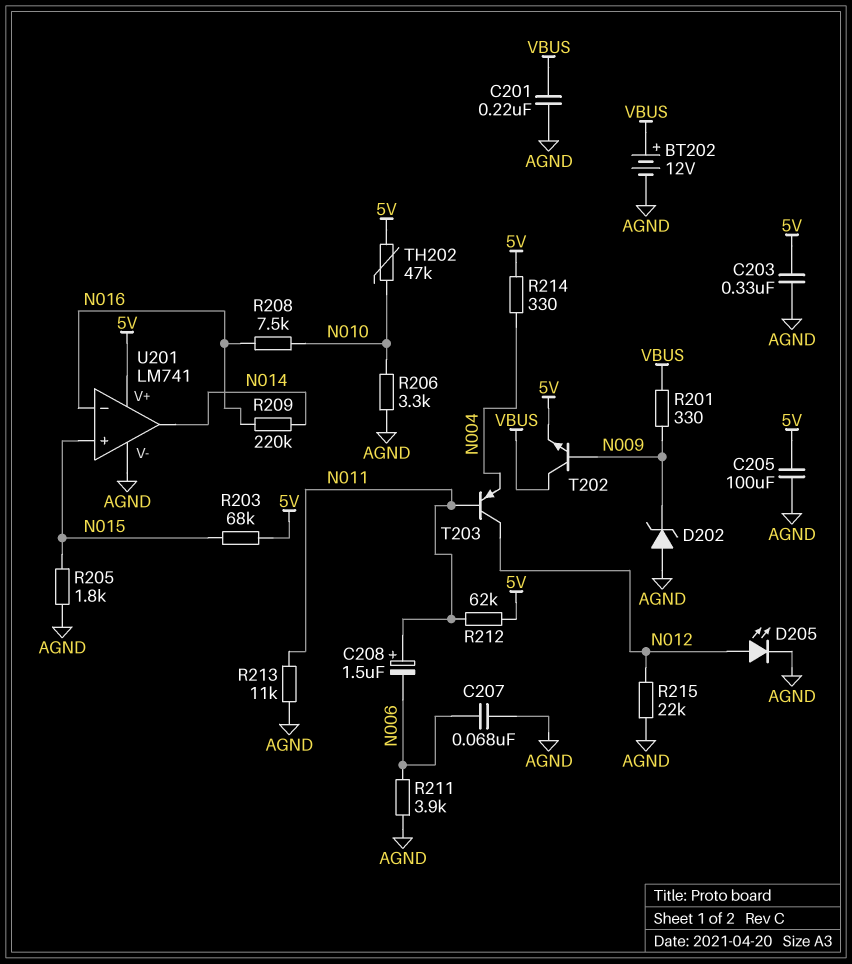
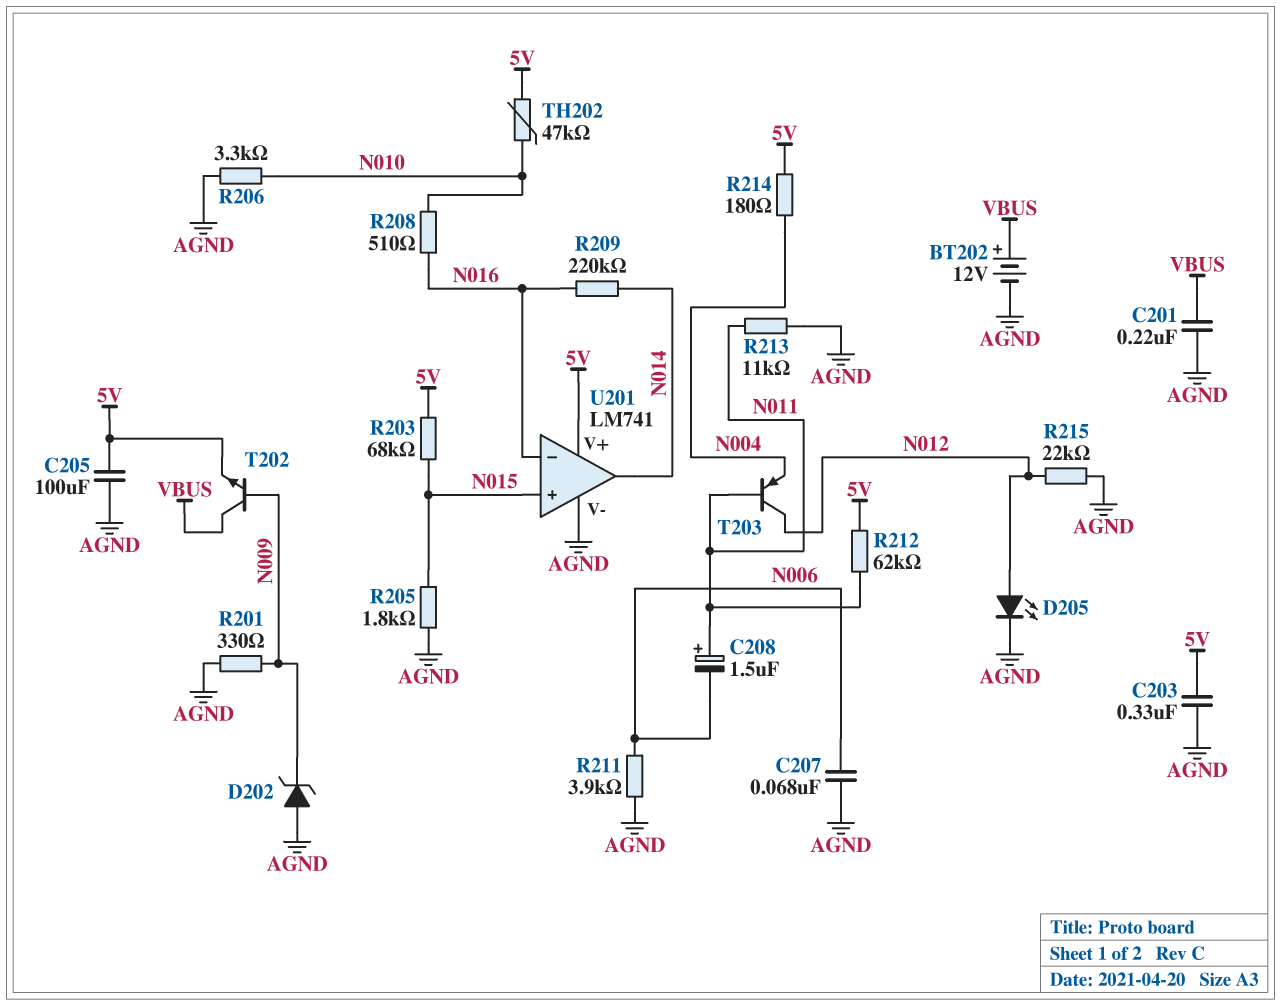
R201: 330 (N009, VBUS) -> 330 (AGND, N009)
R208: 7.5k (N010, N016) -> 510 (N010, N016)
R214: 330 (5V, N004) -> 180 (5V, N004)

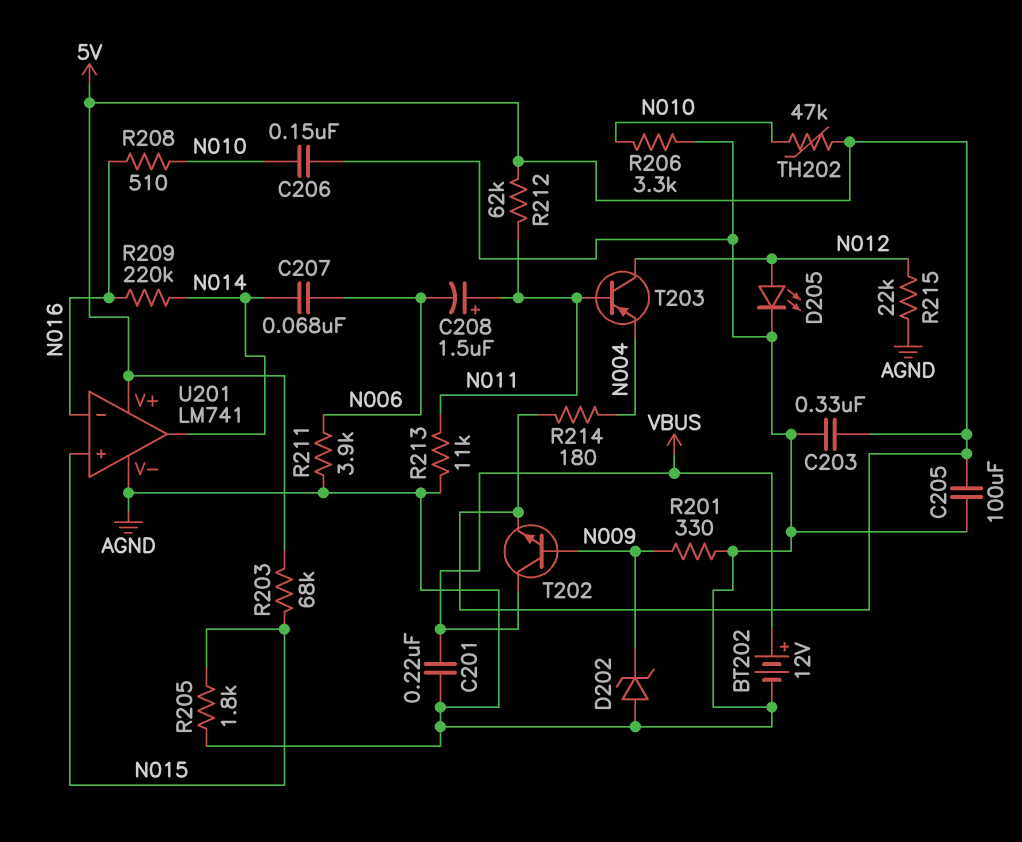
C206: none -> 150nF (AGND, N010)
C207: 68nF (AGND, N006) -> 68nF (N006, N014)

